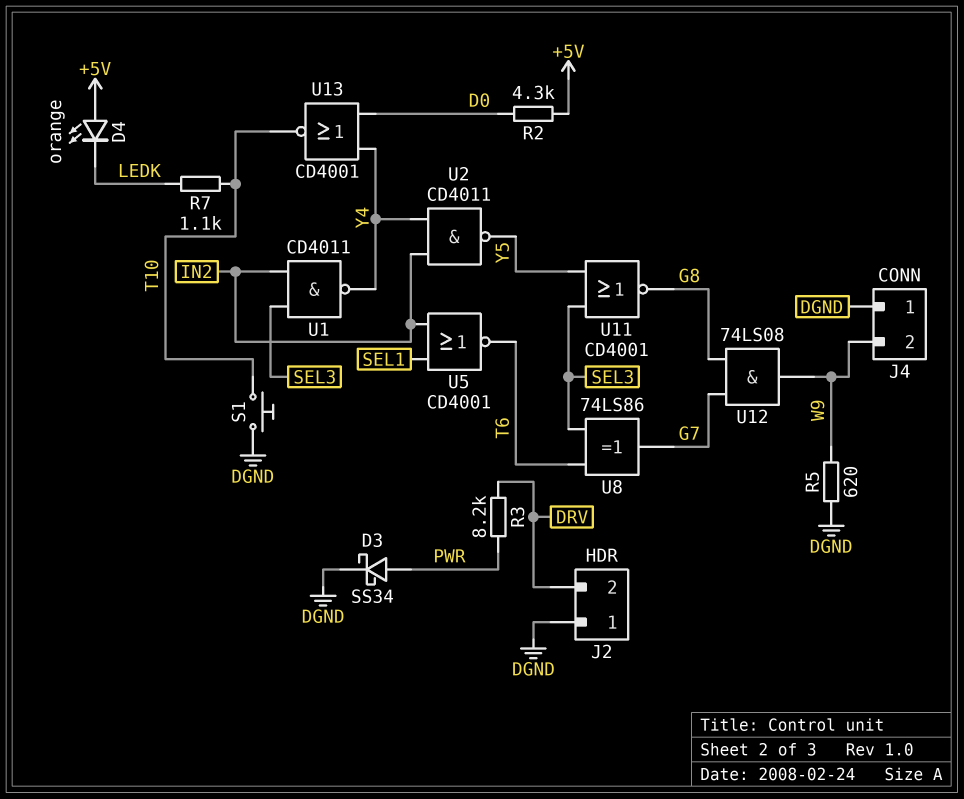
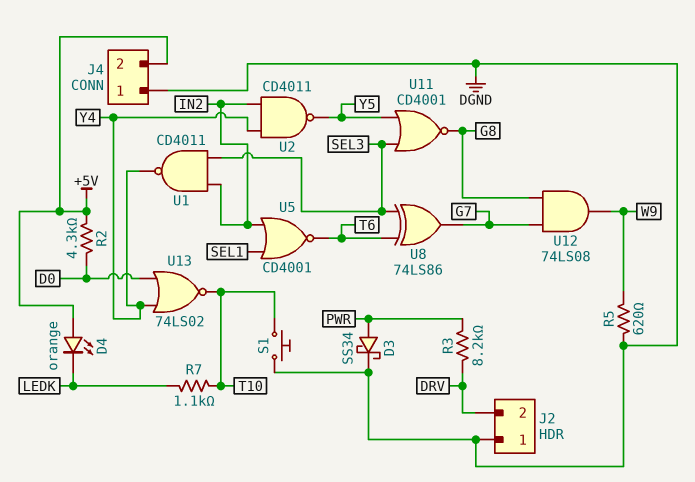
J4 pin 2: W9 -> +5V
U13: NOR CD4001 (in D0, in Y4, out T10) -> NOR 74LS02 (in D0, in Y4, out T10)

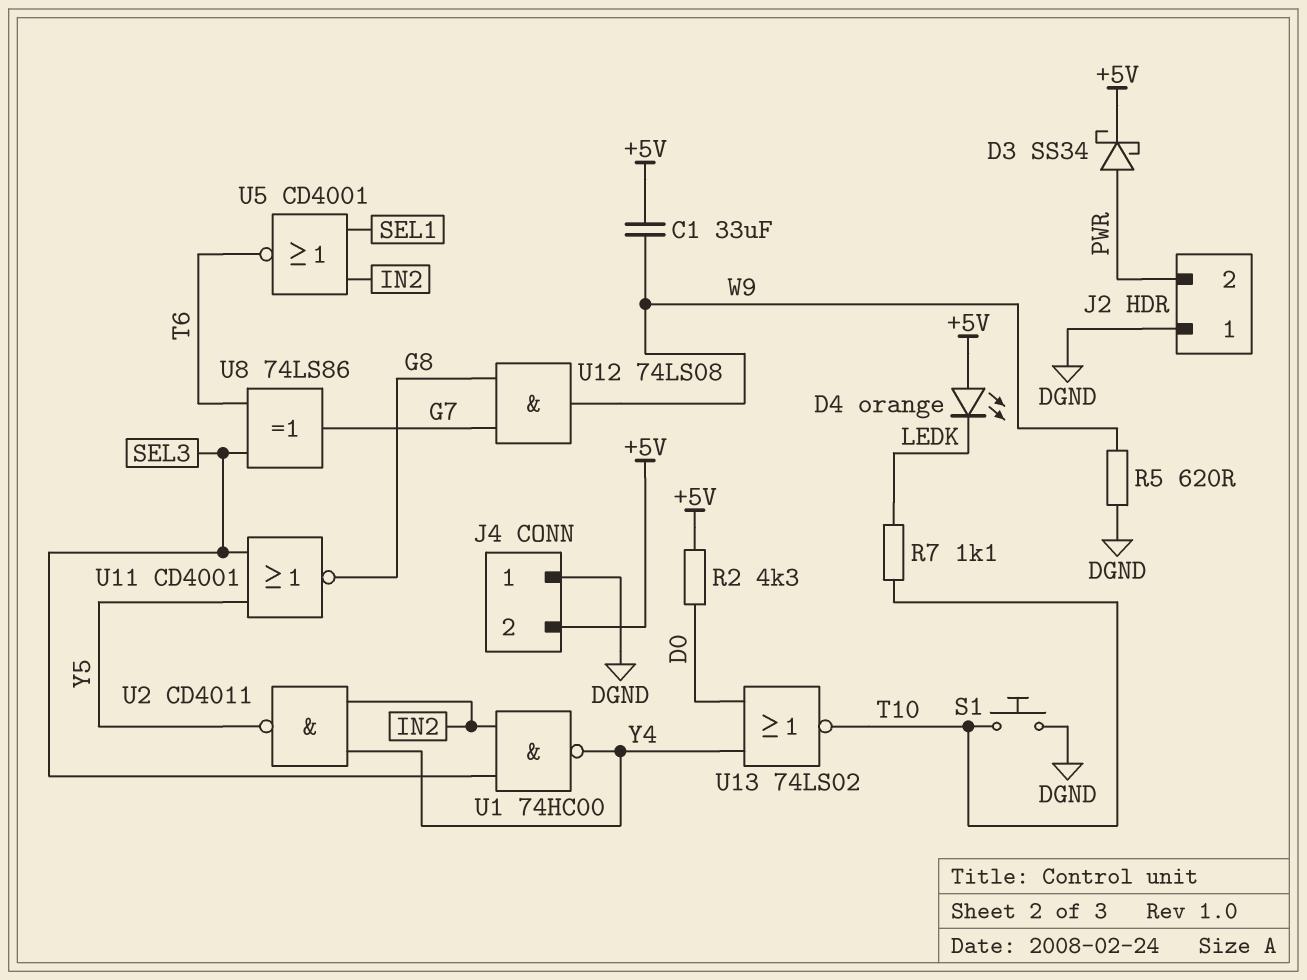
C1: none -> 33uF (+5V, W9)
D3: schottky SS34 (A PWR, K DGND) -> schottky SS34 (A PWR, K +5V)
J2 pin 2: DRV -> PWR
R3: 8.2k (DRV, PWR) -> none
U1: NAND CD4011 (in IN2, in SEL3, out Y4) -> NAND 74HC00 (in IN2, in SEL3, out Y4)

